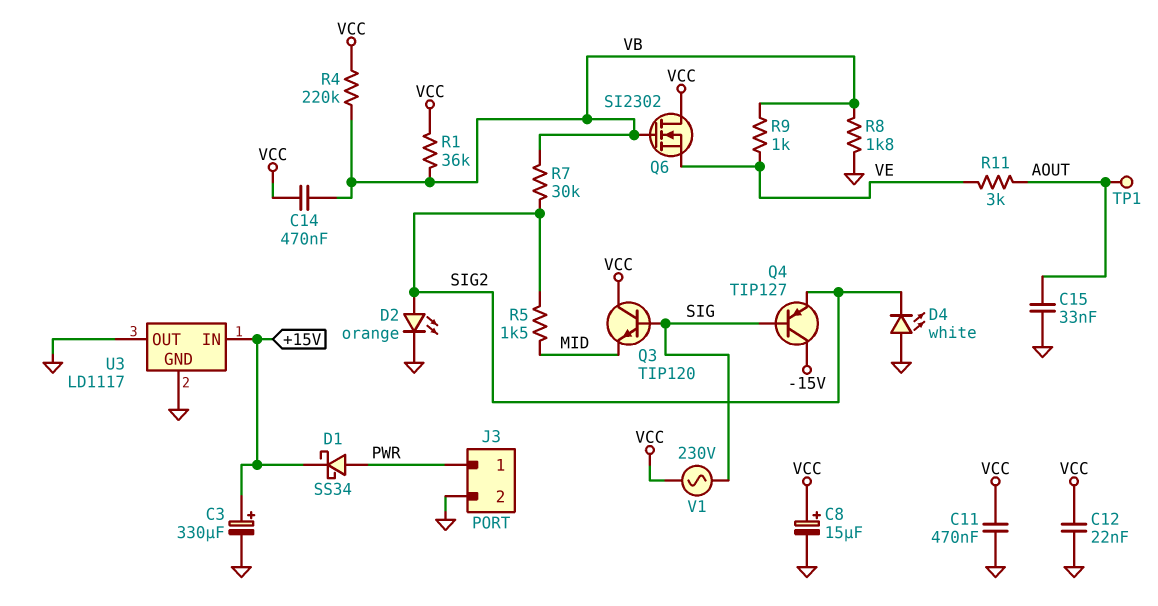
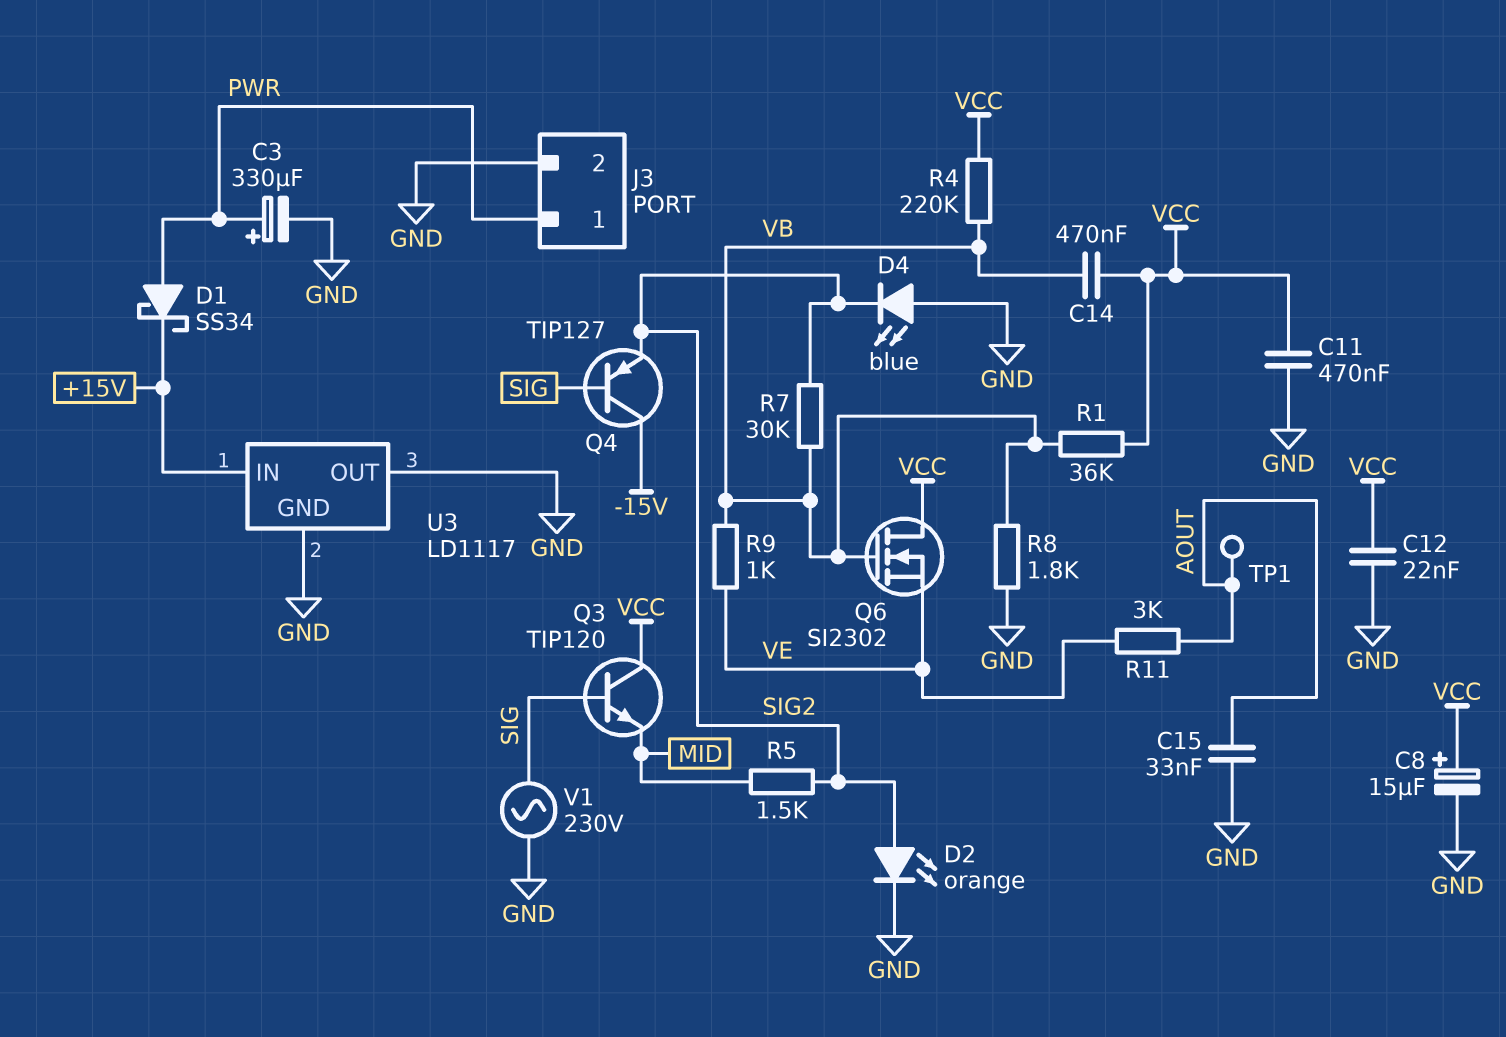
C3: 330uF (plus +15V, minus GND) -> 330uF (plus PWR, minus GND)
D4: LED white (A GND, K SIG2) -> LED blue (A GND, K SIG2)
V1: AC 230V (SIG, VCC) -> AC 230V (GND, SIG)

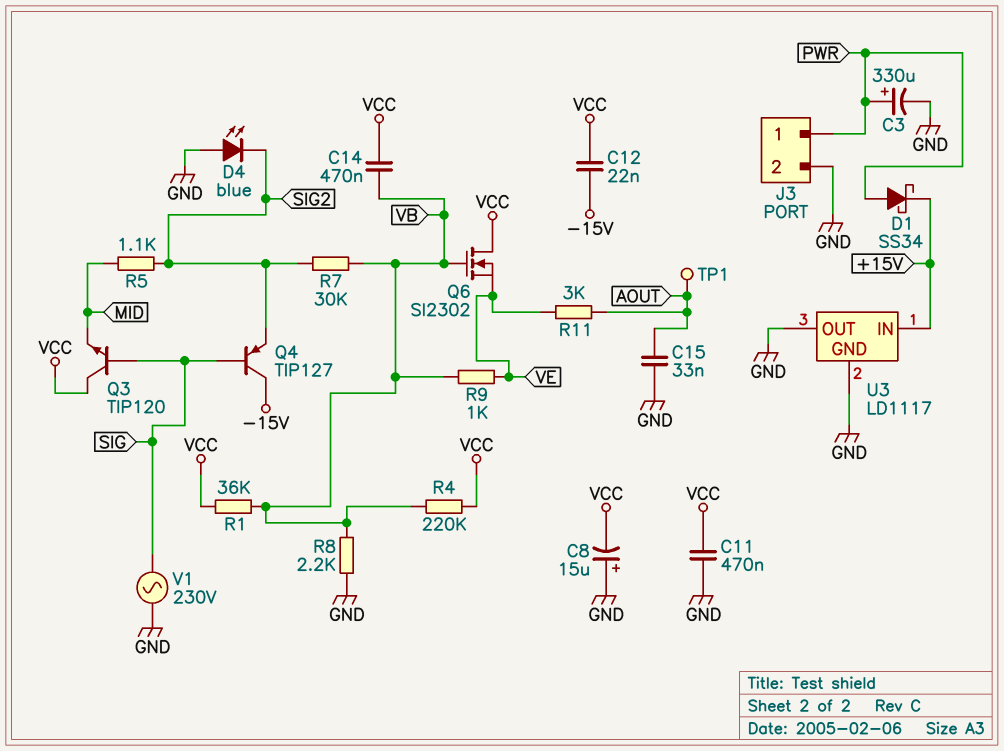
C8: 15uF (plus VCC, minus GND) -> 15uF (plus GND, minus VCC)
C12: 22nF (GND, VCC) -> 22nF (-15V, VCC)
D2: LED orange (A SIG2, K GND) -> none
R5: 1.5k (MID, SIG2) -> 1.1k (MID, SIG2)
R8: 1.8k (GND, VB) -> 2.2k (GND, VB)

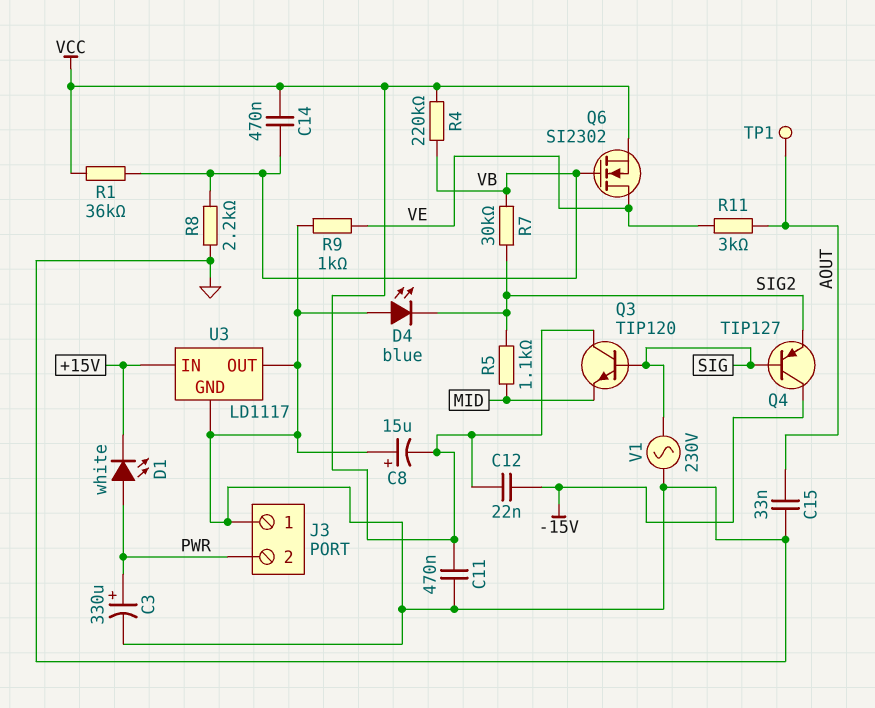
D1: schottky SS34 (A PWR, K +15V) -> LED white (A PWR, K +15V)
J3 pin 1: PWR -> GND
J3 pin 2: GND -> PWR
Q6: NMOS SI2302 (G VB, D VCC, S VE) -> NMOS SI2302 (G VB, D VE, S VCC)
R9: 1k (VB, VE) -> 1k (GND, VE)

